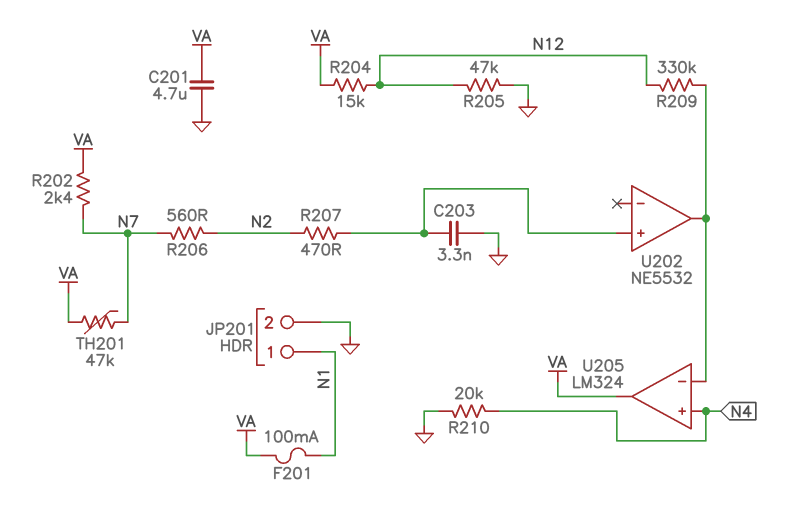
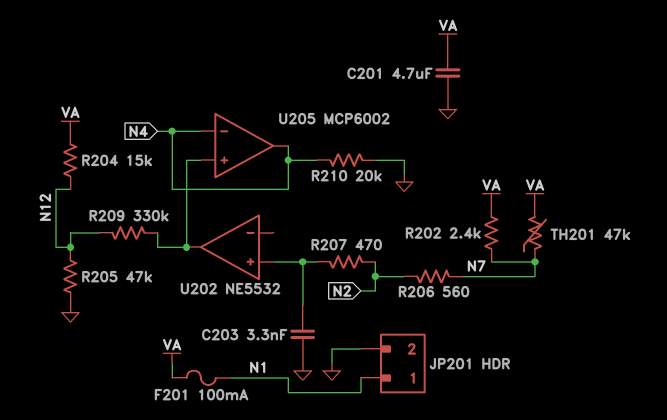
U205: LM324 -> MCP6002
U205 pin in+: N4 -> U202/out
U205 pin in-: U202/out -> N4
U205 pin out: VA -> N4

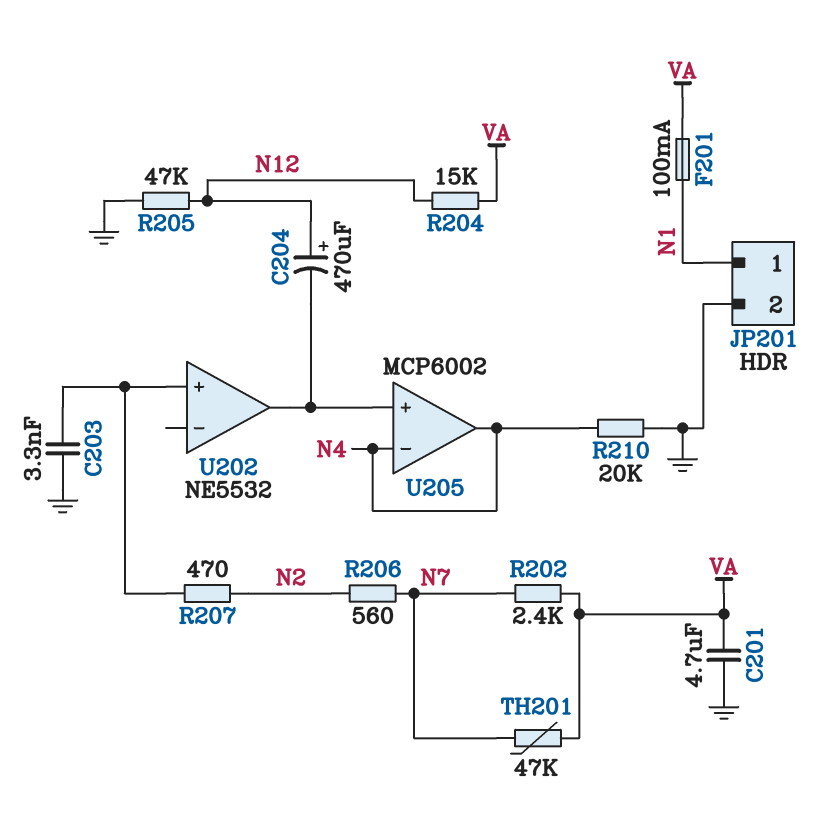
C204: none -> 470uF (plus N12, minus U202/out)
R209: 330k (N12, U202/out) -> none

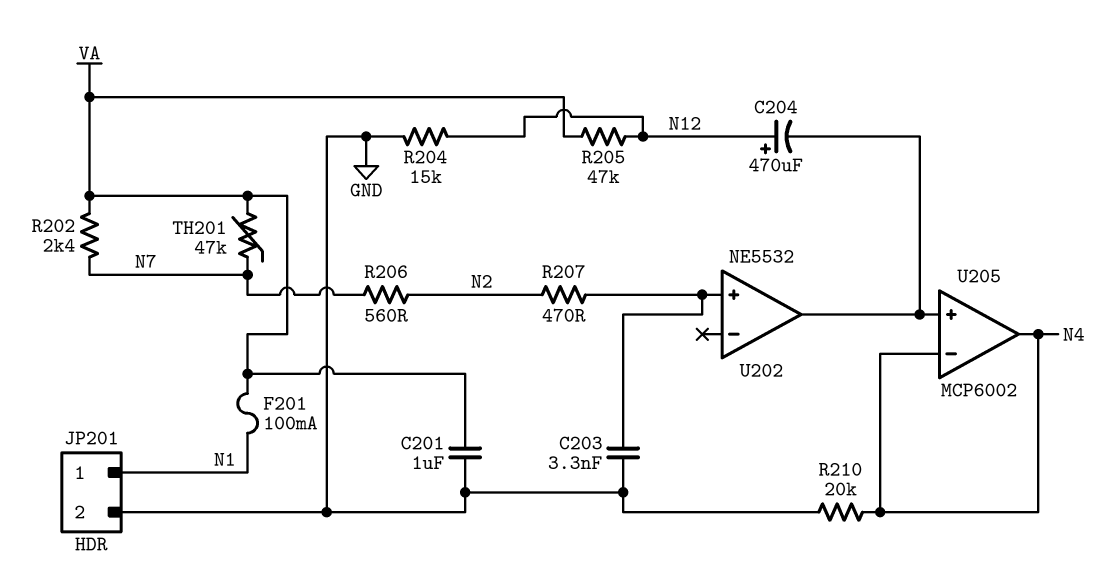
C201: 4.7uF (GND, VA) -> 1uF (GND, VA)
R204: 15k (N12, VA) -> 15k (GND, N12)
R205: 47k (GND, N12) -> 47k (N12, VA)

